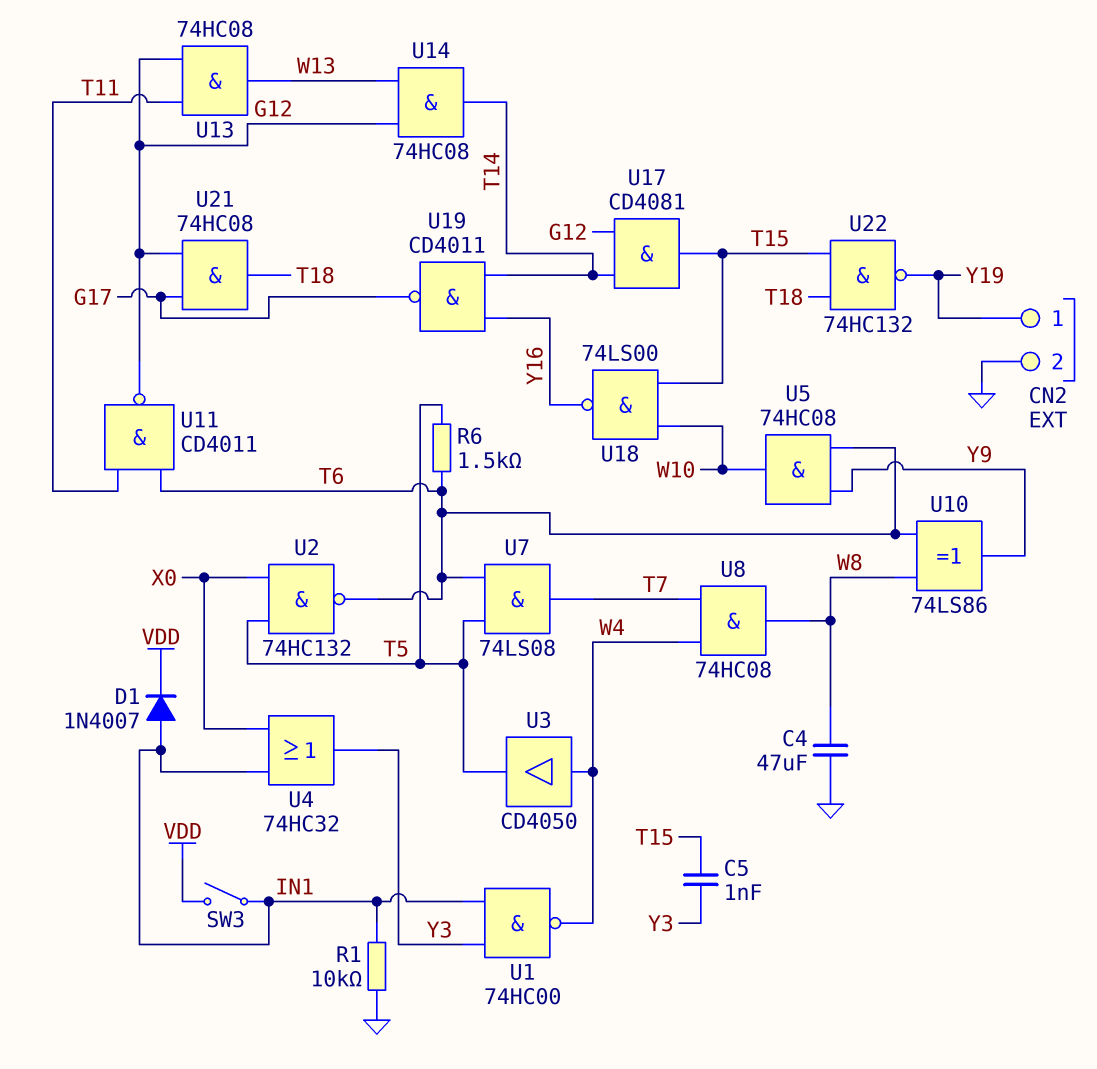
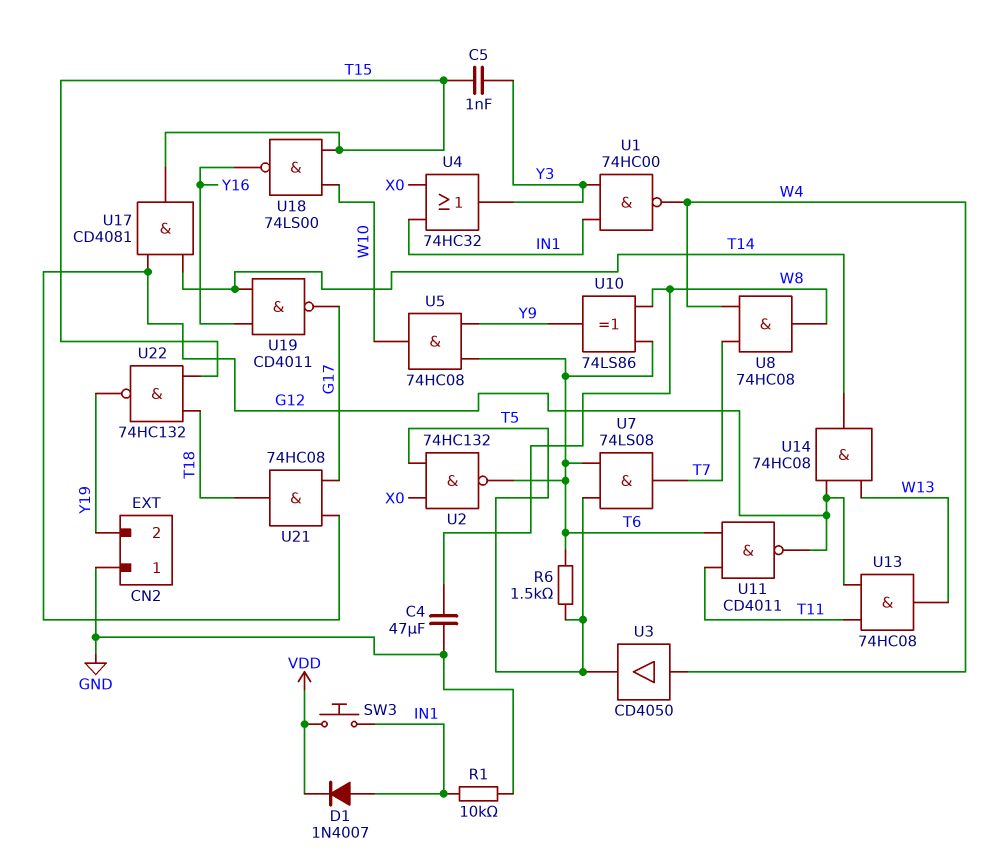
CN2 pin 1: Y19 -> GND
CN2 pin 2: GND -> Y19
SW3: switch (IN1, VDD) -> button (IN1, VDD)

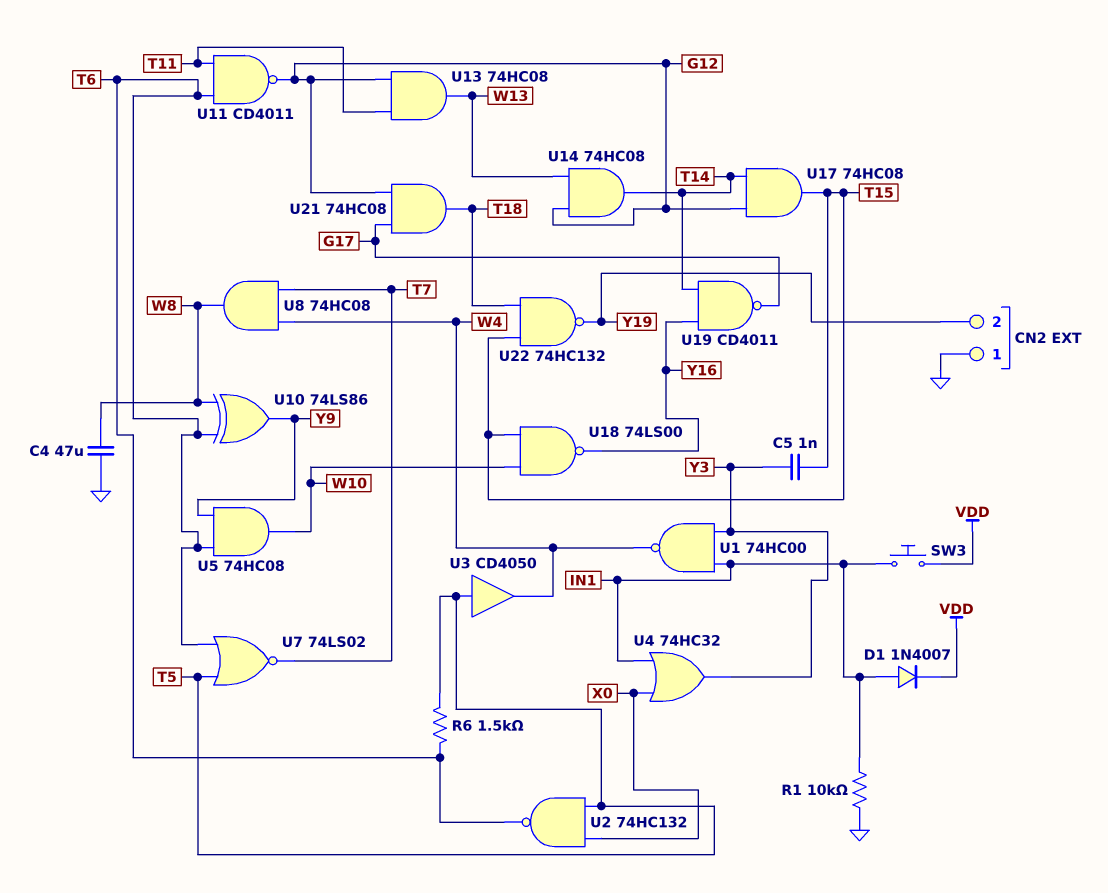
U3: buffer CD4050 (in W4, out T5) -> buffer CD4050 (in T5, out W4)
U7: AND 74LS08 (in T5, in T6, out T7) -> NOR 74LS02 (in T5, in T6, out T7)
U17: AND CD4081 (in G12, in T14, out T15) -> AND 74HC08 (in G12, in T14, out T15)

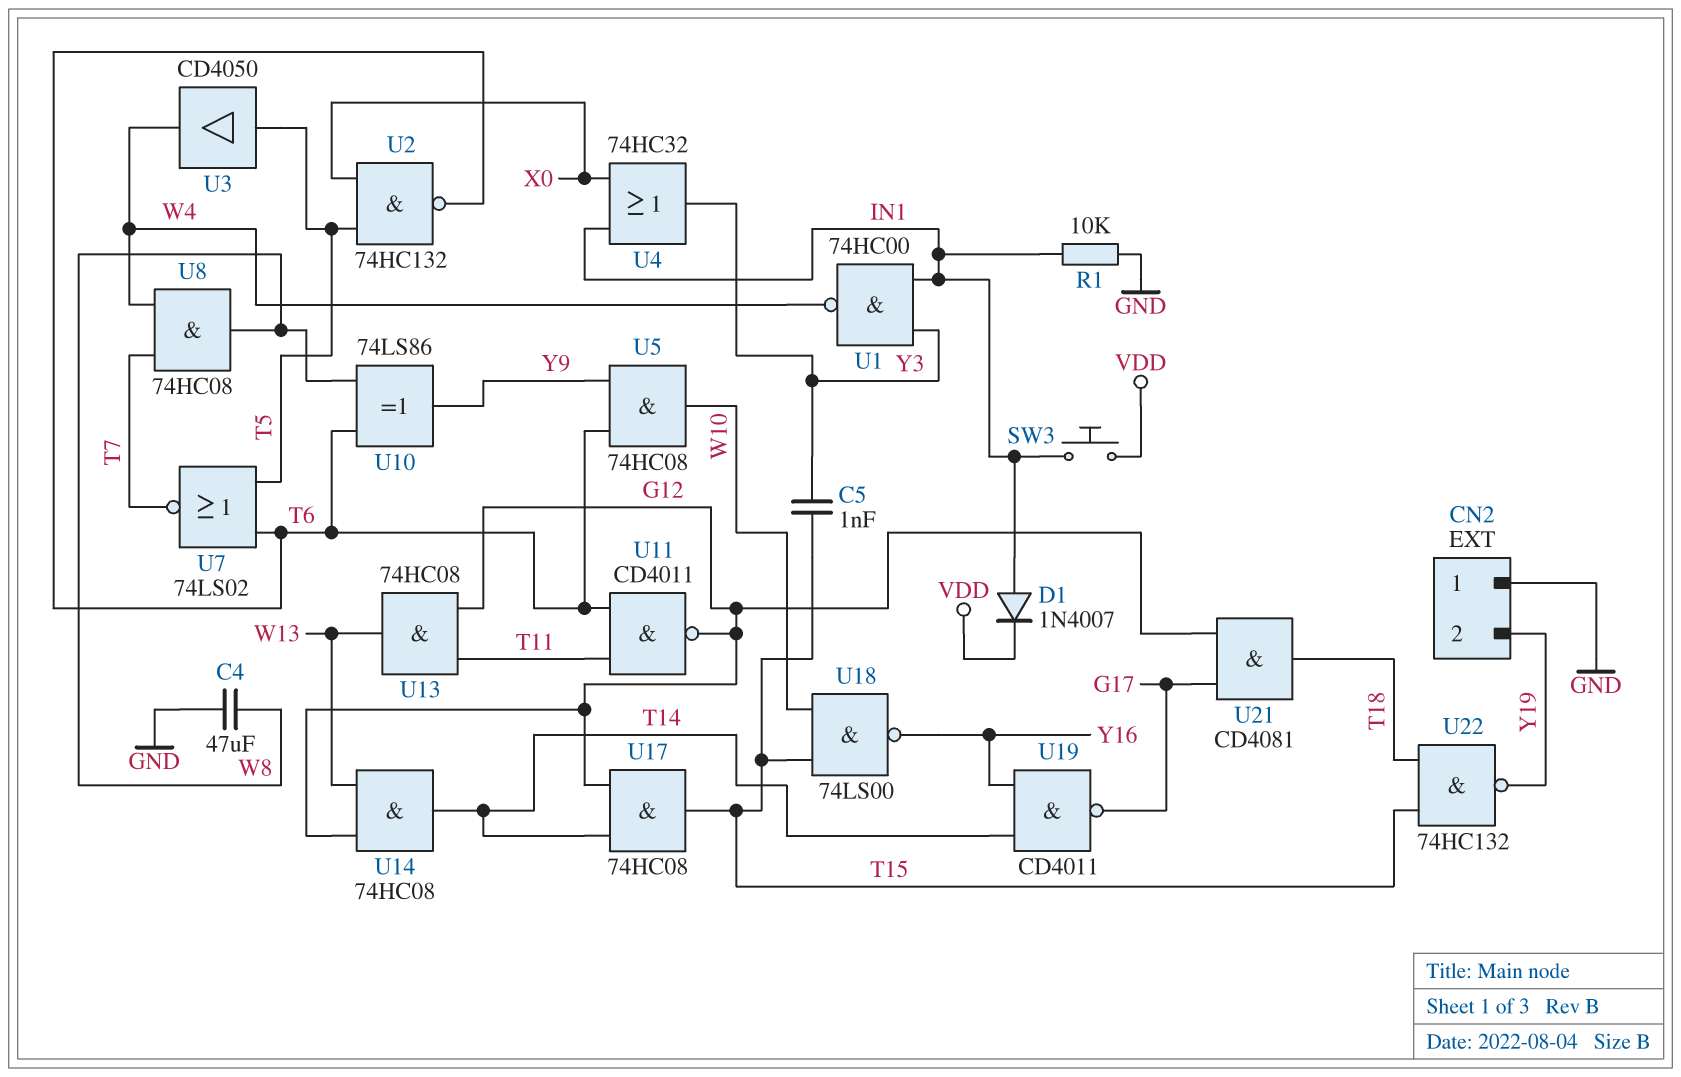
R6: 1.5k (T5, T6) -> none
U21: AND 74HC08 (in G12, in G17, out T18) -> AND CD4081 (in G12, in G17, out T18)

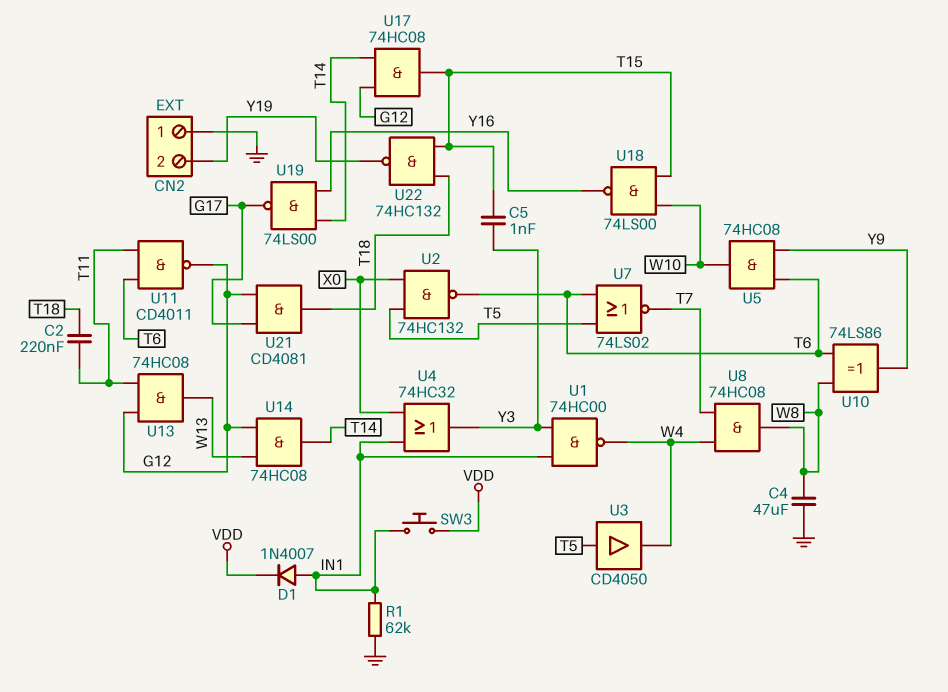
C2: none -> 220nF (T11, T18)
R1: 10k (GND, IN1) -> 62k (GND, IN1)
U19: NAND CD4011 (in T14, in Y16, out G17) -> NAND 74LS00 (in T14, in Y16, out G17)

